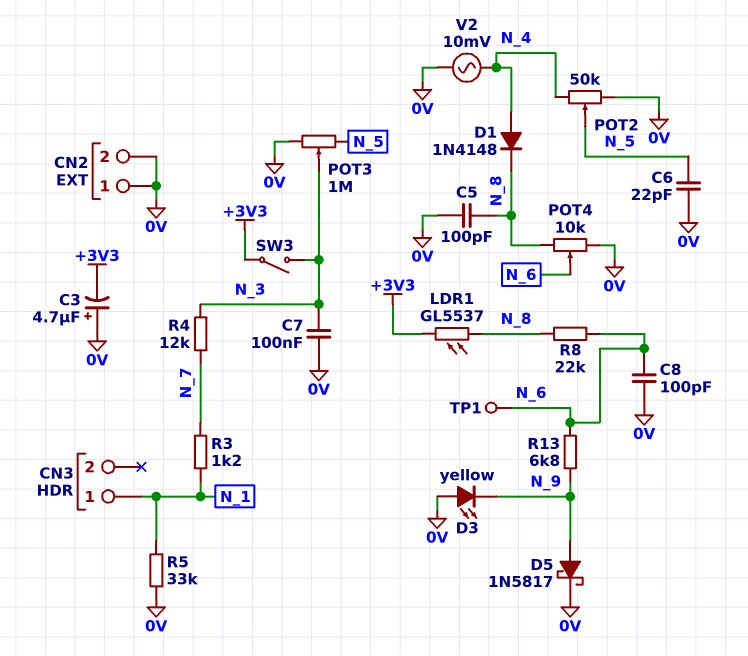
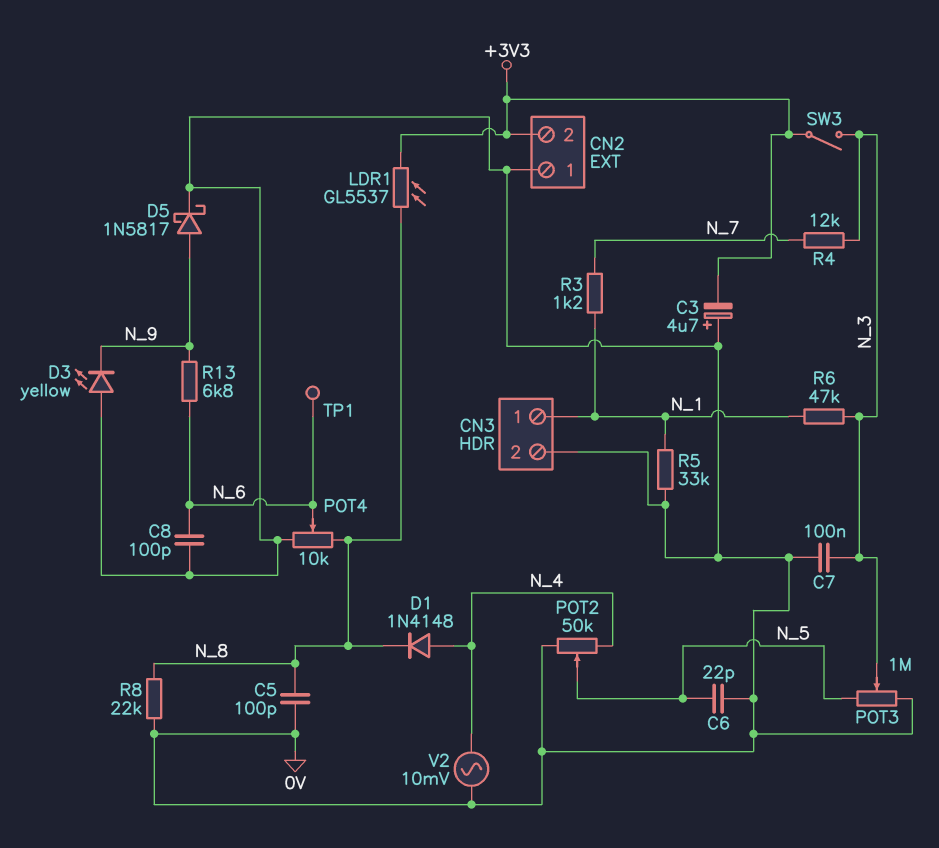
CN2 pin 2: 0V -> +3V3
CN3 pin 2: none -> 0V
R6: none -> 47k (N_1, N_3)
R8: 22k (N_6, N_8) -> 22k (0V, N_8)

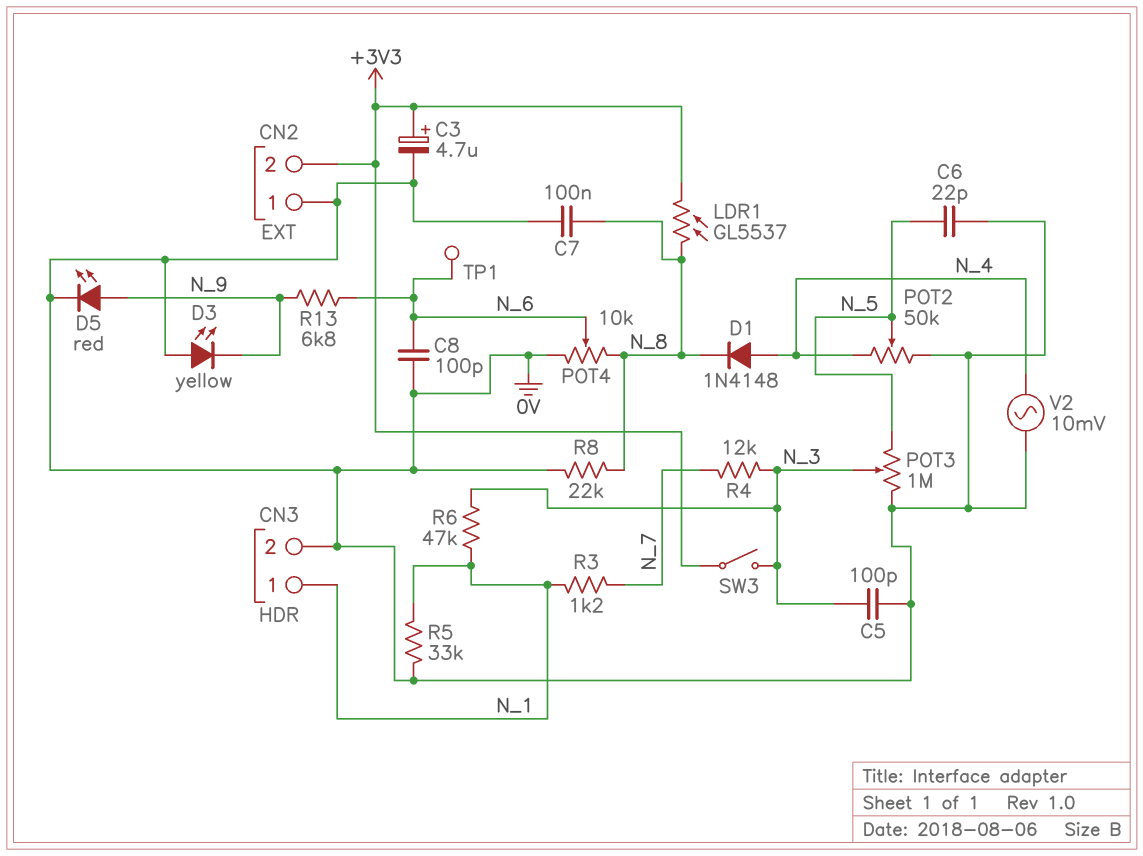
C3: 4.7uF (plus 0V, minus +3V3) -> 4.7uF (plus +3V3, minus 0V)
C5: 100pF (0V, N_8) -> 100pF (0V, N_3)
C7: 100nF (0V, N_3) -> 100nF (0V, N_8)
D5: schottky 1N5817 (A N_9, K 0V) -> LED red (A N_9, K 0V)

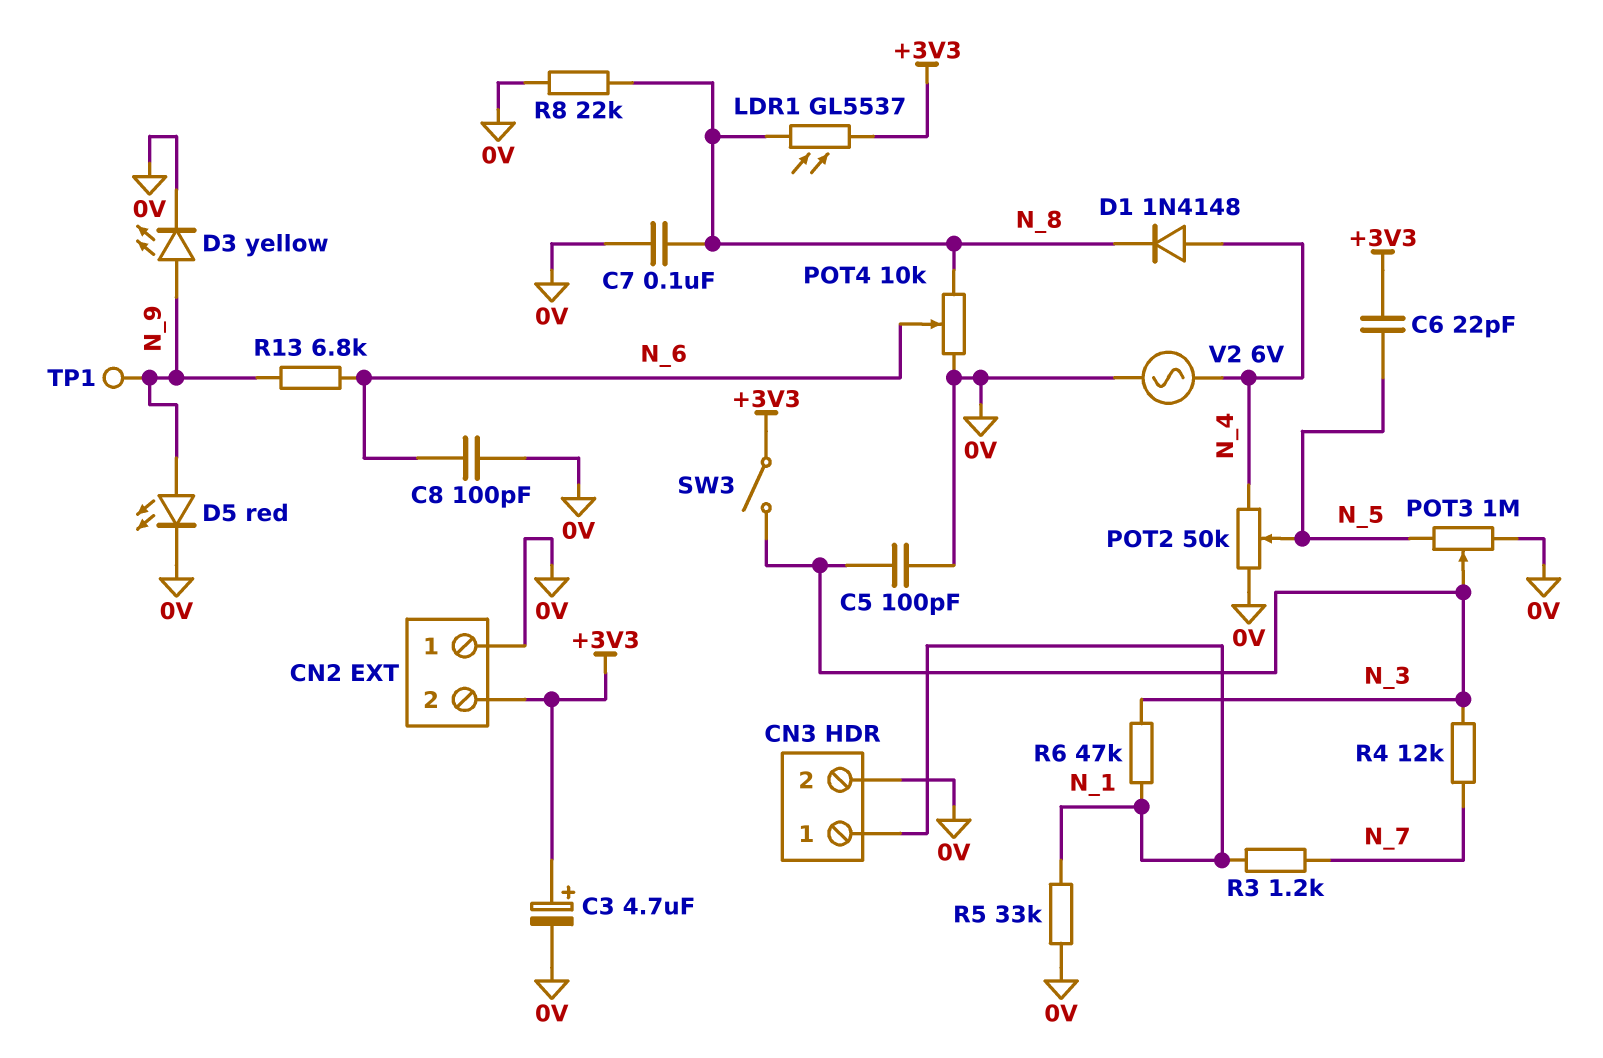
C6: 22pF (0V, N_5) -> 22pF (+3V3, N_5)
D3: LED yellow (A 0V, K N_9) -> LED yellow (A N_9, K 0V)
TP1: test point (N_6) -> test point (N_9)
V2: AC 10mV (0V, N_4) -> AC 6V (0V, N_4)

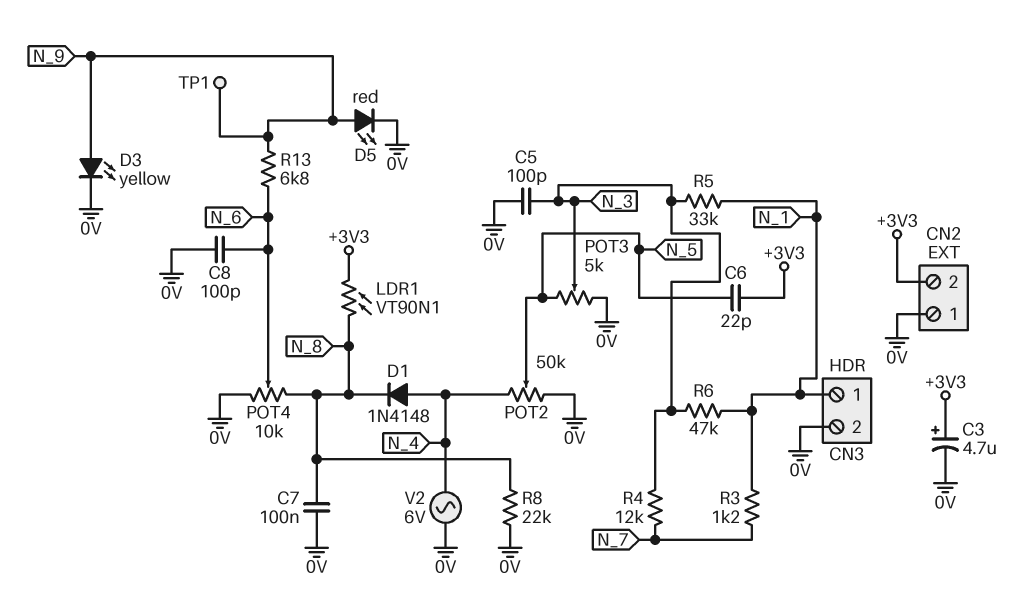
LDR1: GL5537 (+3V3, N_8) -> VT90N1 (+3V3, N_8)
POT3: 1M (0V, N_5, wiper N_3) -> 5k (0V, N_5, wiper N_3)
R5: 33k (0V, N_1) -> 33k (N_1, N_3)
SW3: switch (+3V3, N_3) -> none

